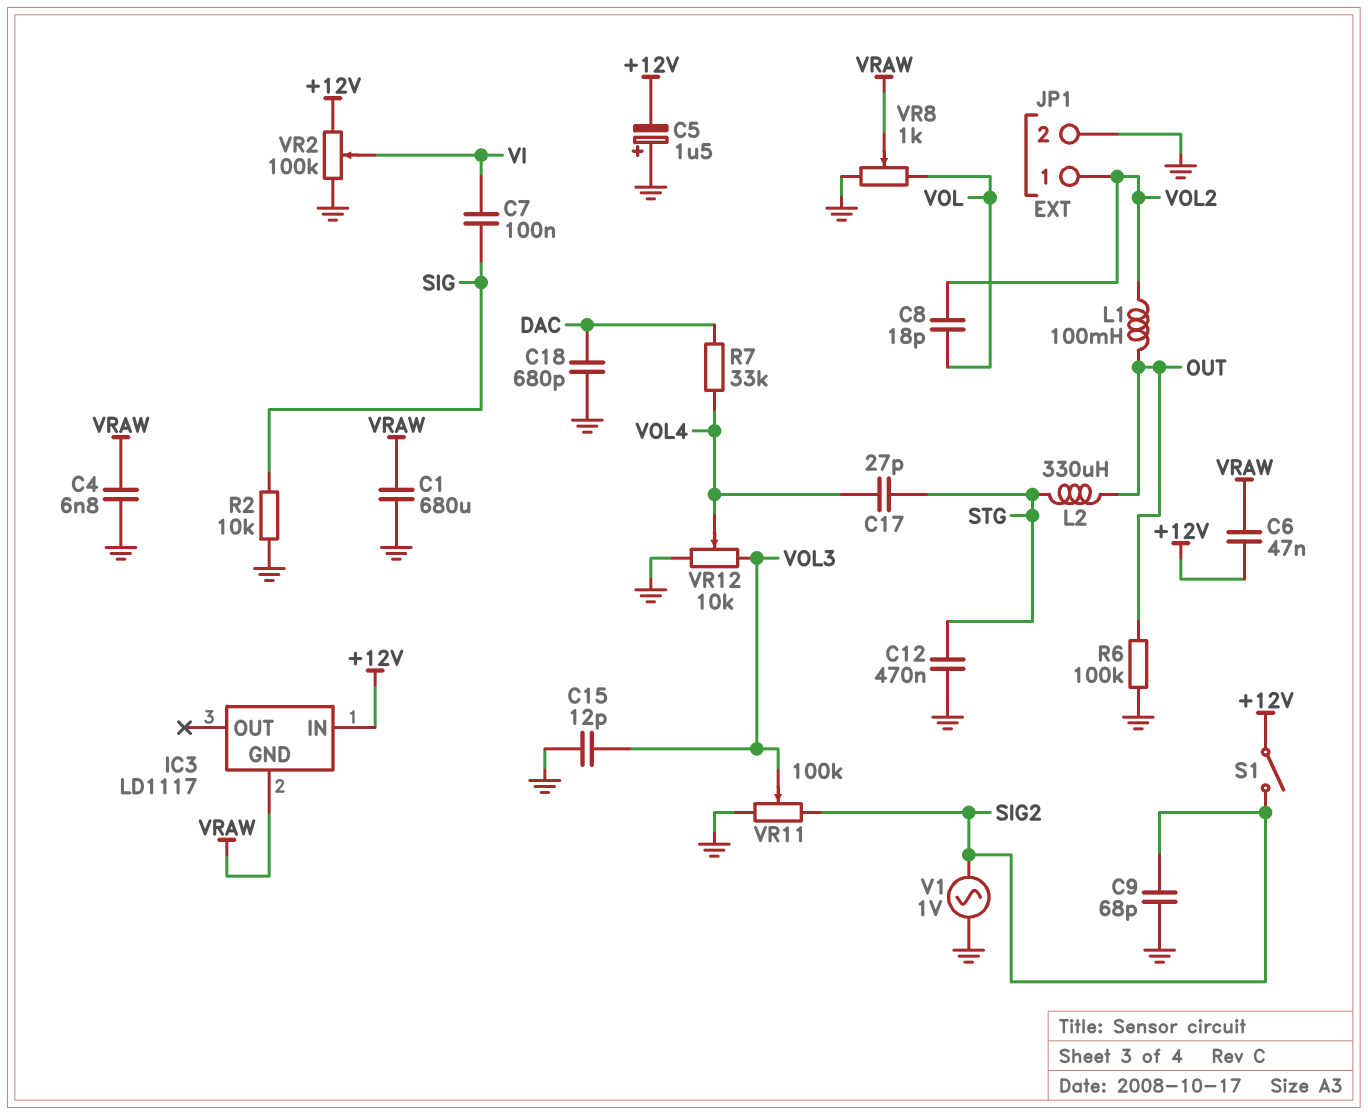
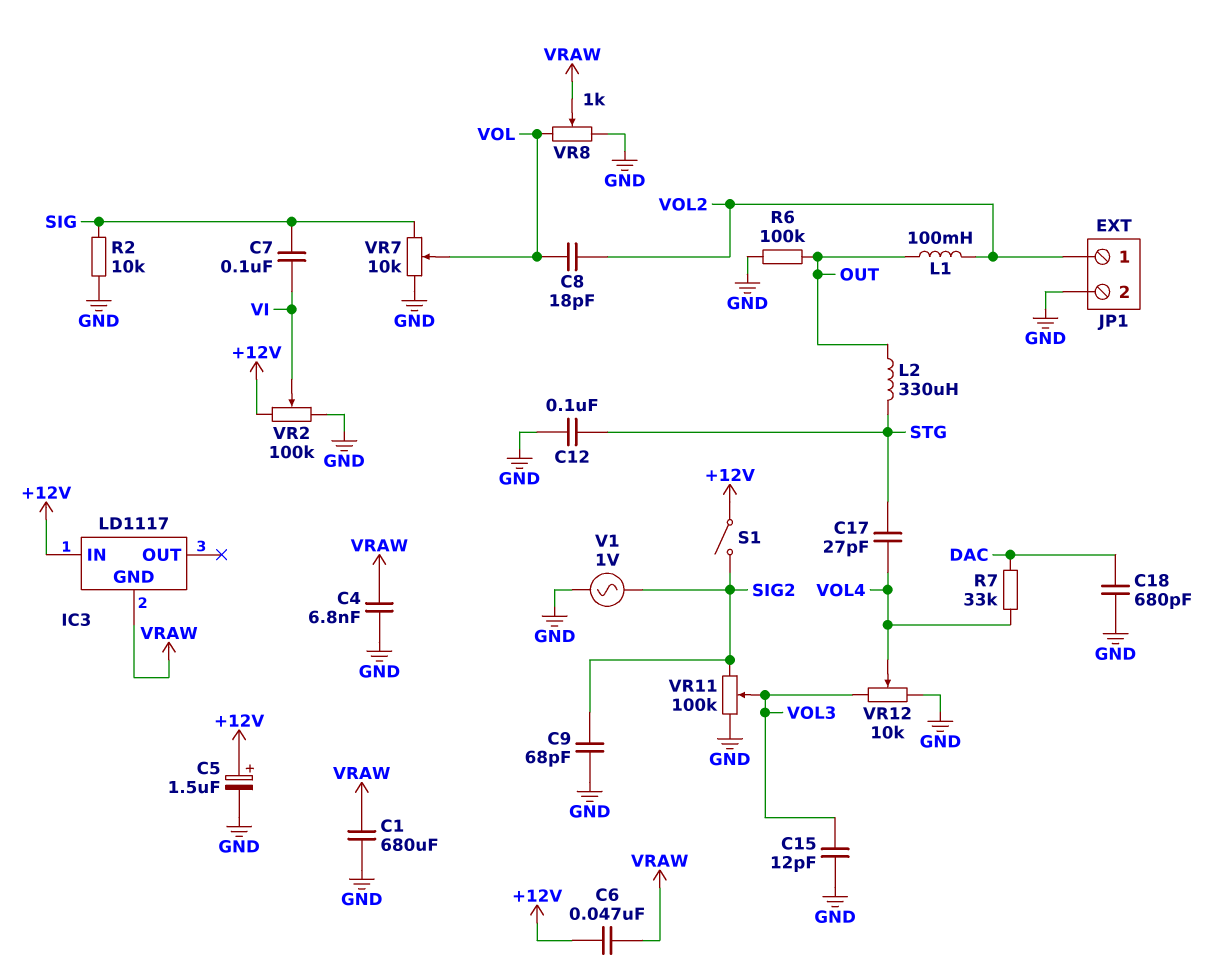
C5: 1.5uF (plus GND, minus +12V) -> 1.5uF (plus +12V, minus GND)
C12: 470nF (GND, STG) -> 100nF (GND, STG)
VR7: none -> 10k (GND, SIG, wiper VOL)

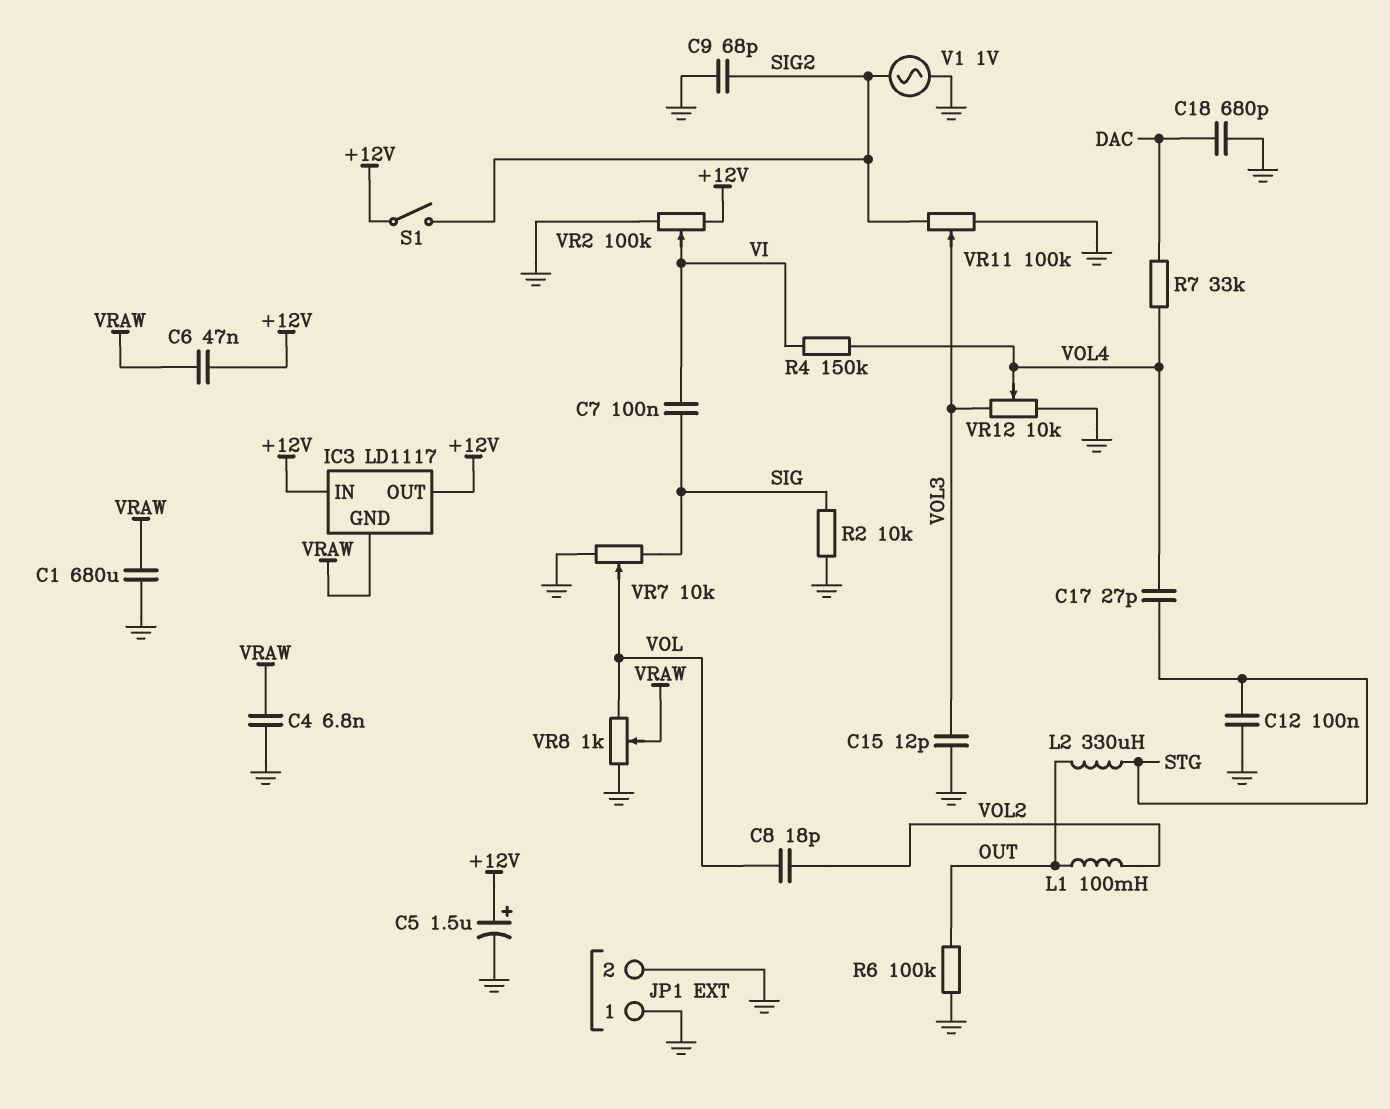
IC3 pin OUT: none -> +12V
JP1 pin 1: VOL2 -> GND
R4: none -> 150k (VI, VOL4)

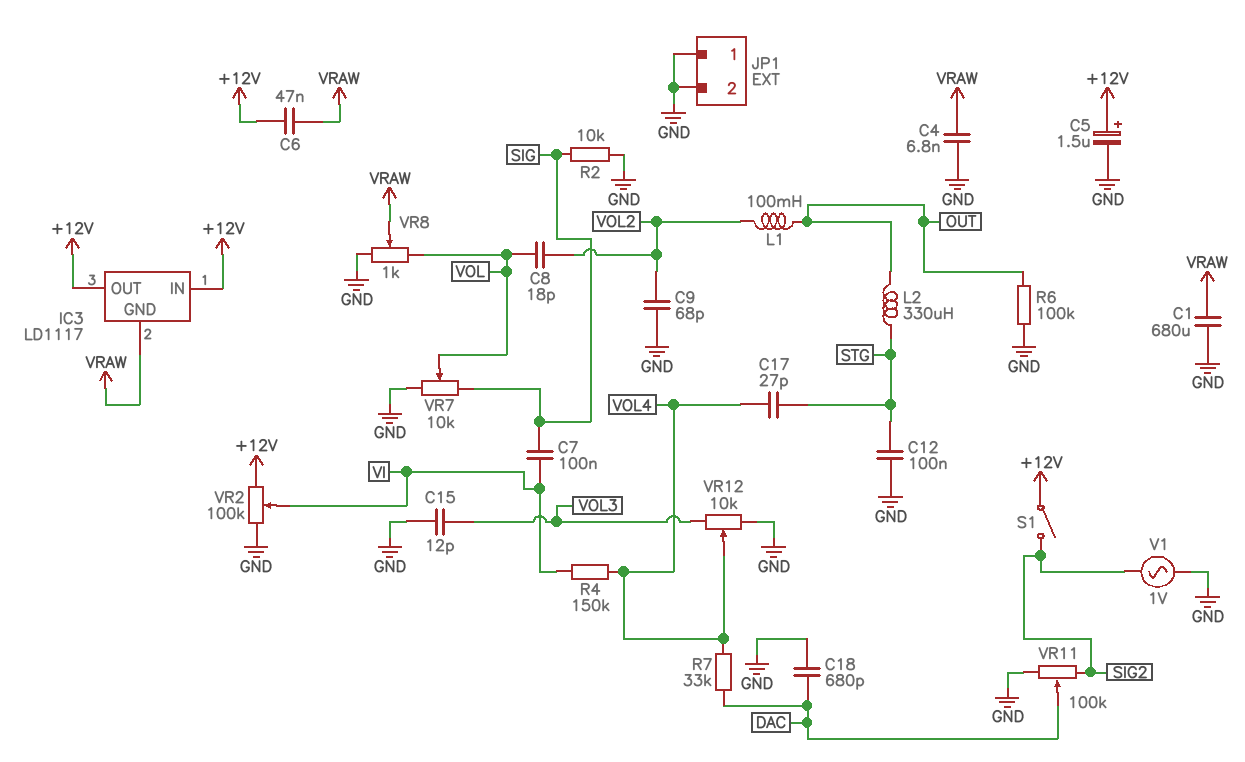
C9: 68pF (GND, SIG2) -> 68pF (GND, VOL2)
VR11: 100k (GND, SIG2, wiper VOL3) -> 100k (GND, SIG2, wiper DAC)

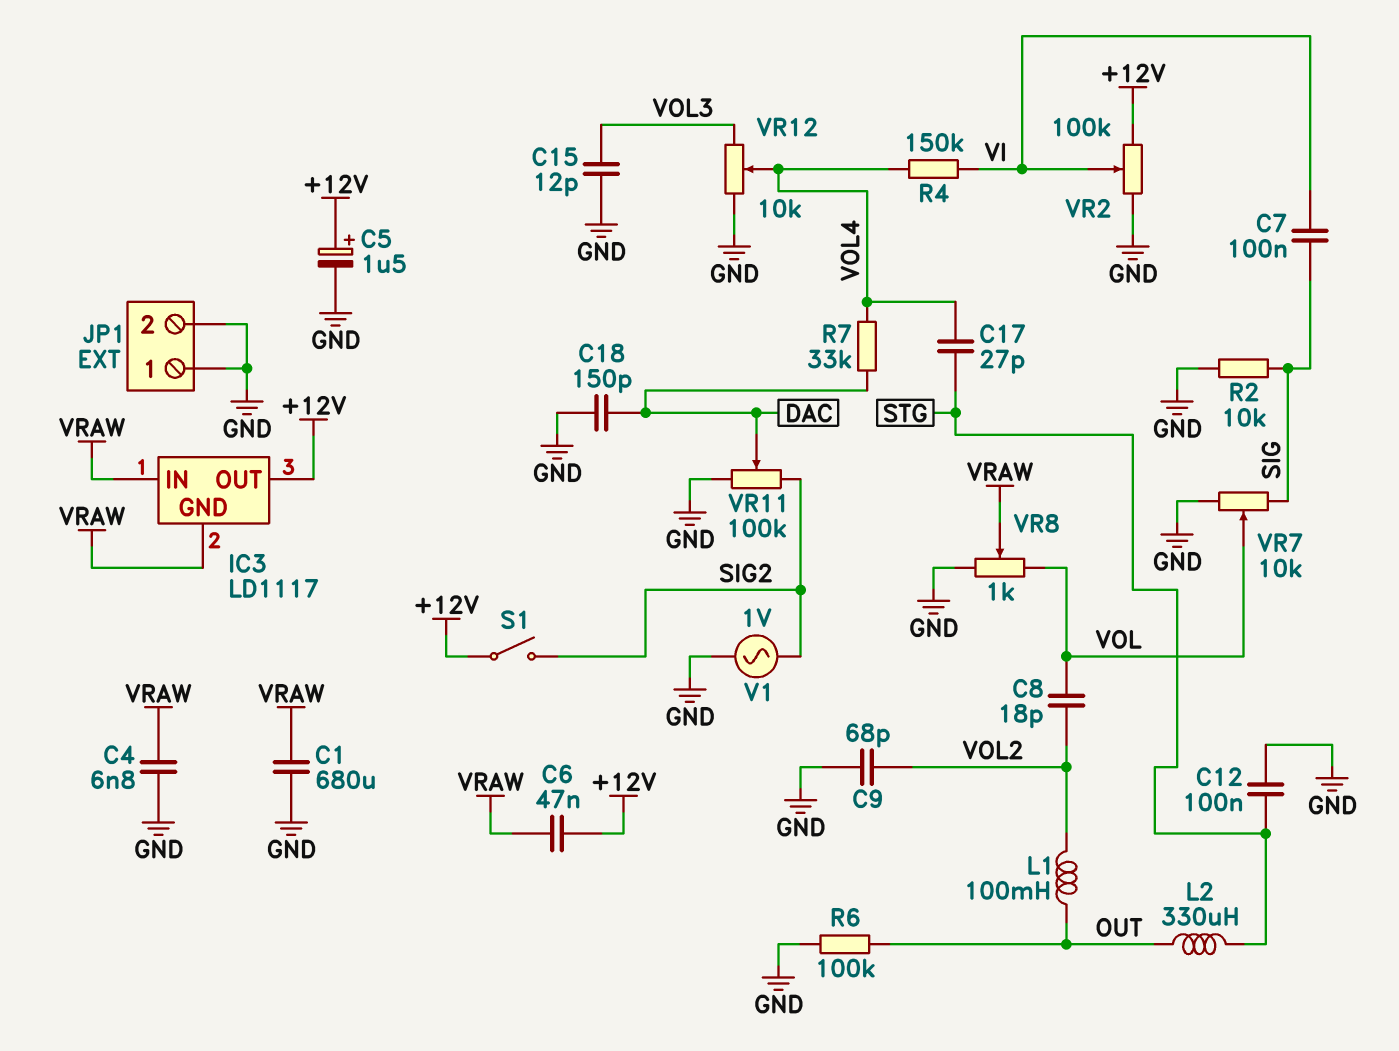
C18: 680pF (DAC, GND) -> 150pF (DAC, GND)
IC3 pin IN: +12V -> VRAW

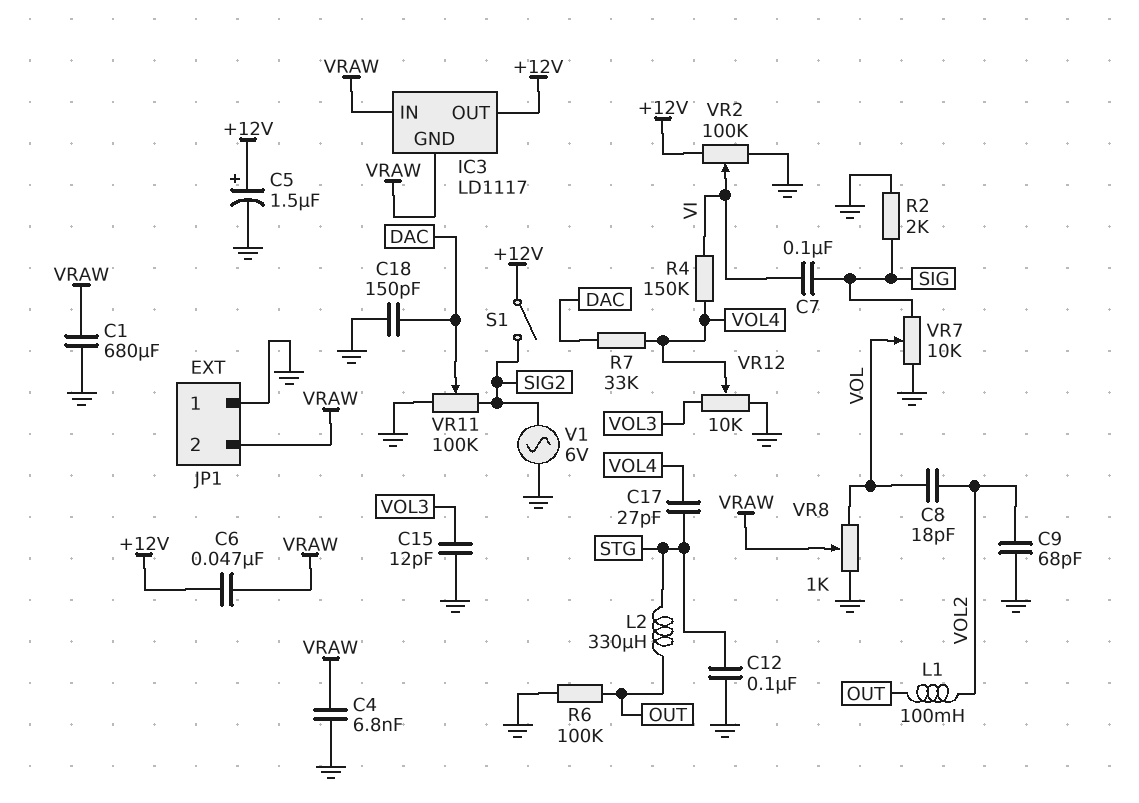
JP1 pin 2: GND -> VRAW
R2: 10k (GND, SIG) -> 2k (GND, SIG)
V1: AC 1V (GND, SIG2) -> AC 6V (GND, SIG2)

